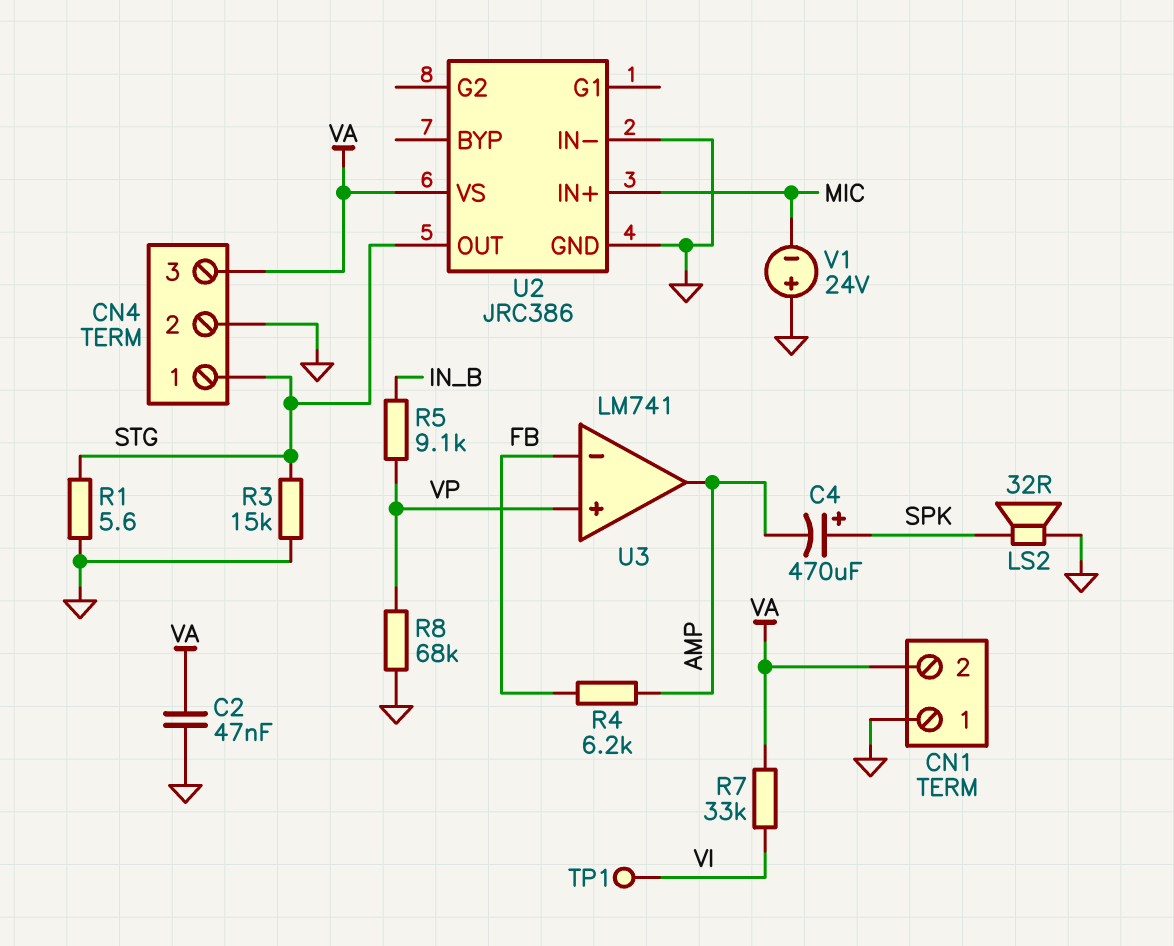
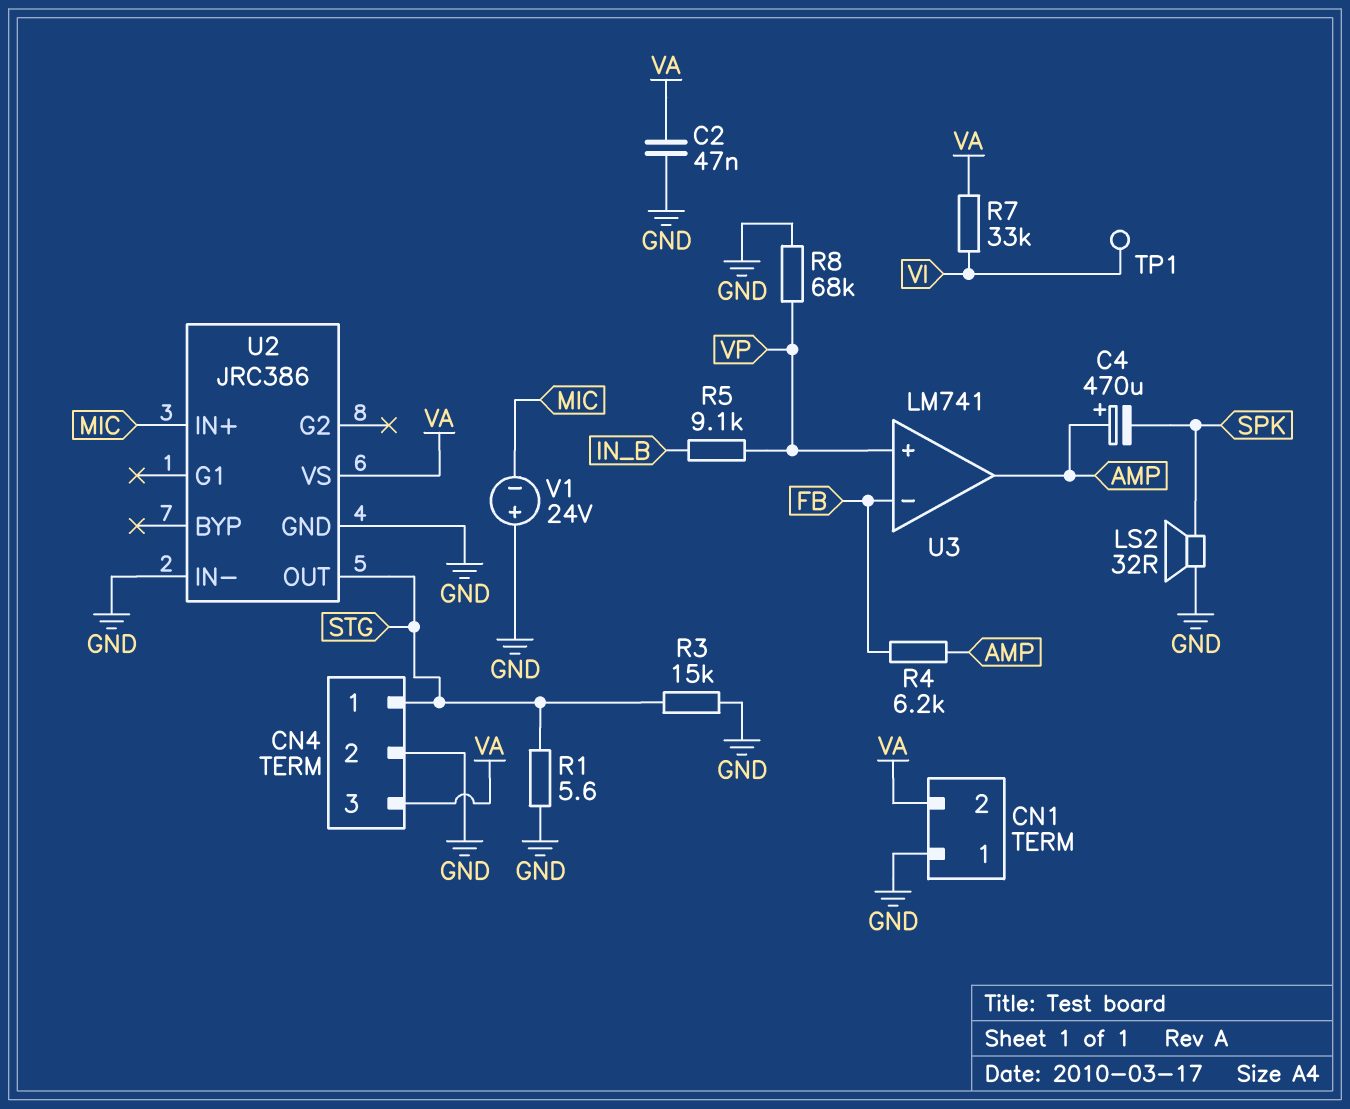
C4: 470uF (plus SPK, minus AMP) -> 470uF (plus AMP, minus SPK)

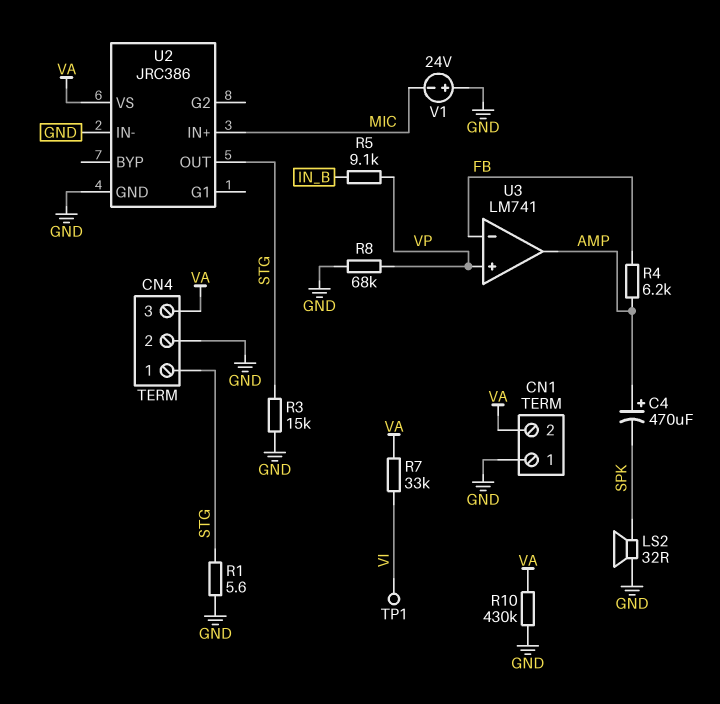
C2: 47nF (GND, VA) -> none
R10: none -> 430k (GND, VA)

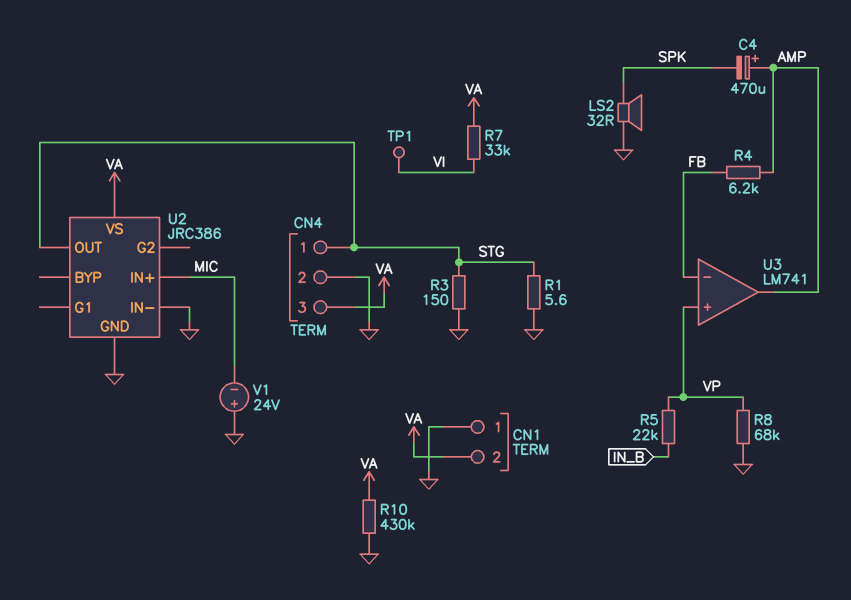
R3: 15k (GND, STG) -> 150 (GND, STG)
R5: 9.1k (IN_B, VP) -> 22k (IN_B, VP)

